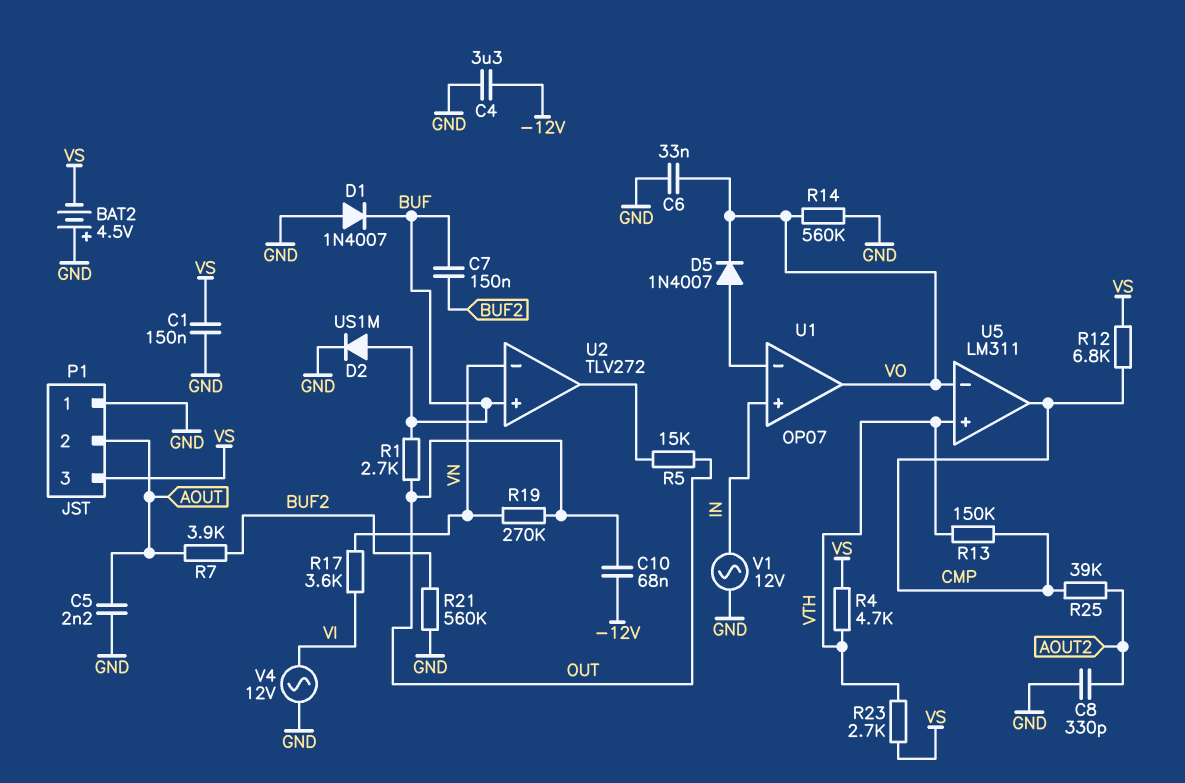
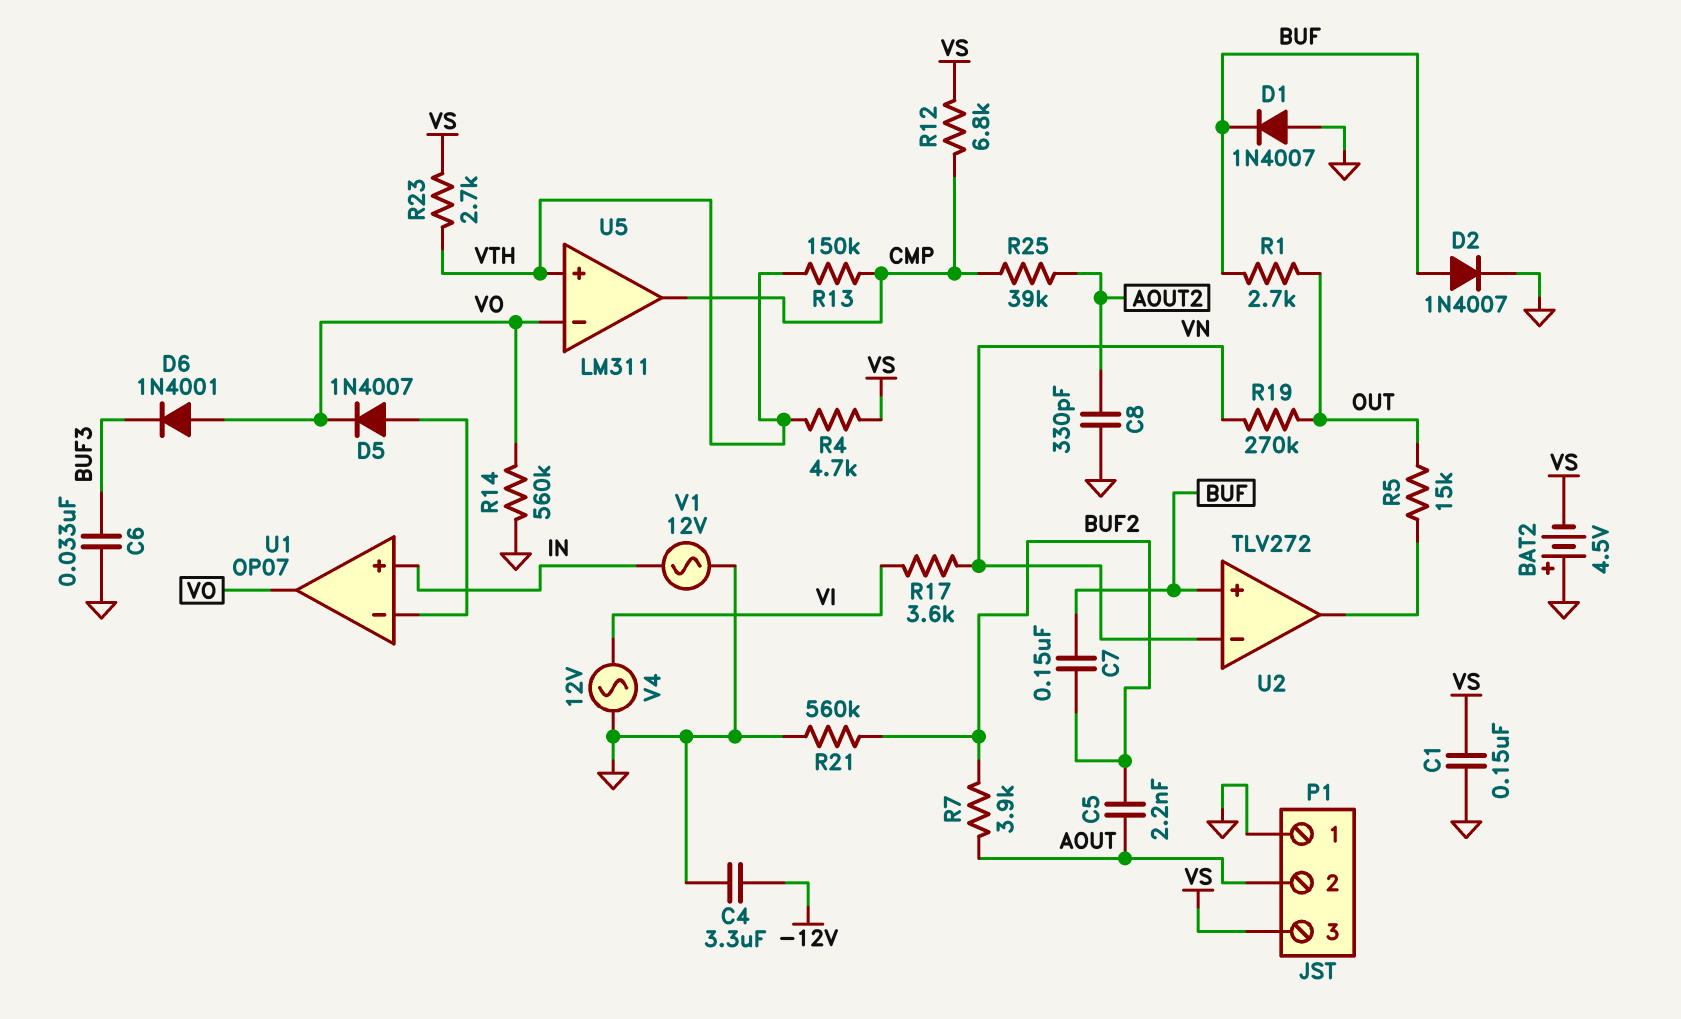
C5: 2.2nF (AOUT, GND) -> 2.2nF (AOUT, BUF2)
C6: 33nF (GND, VO) -> 33nF (BUF3, GND)
C10: 68nF (-12V, OUT) -> none
D2: diode US1M (A BUF, K GND) -> diode 1N4007 (A BUF, K GND)
D6: none -> diode 1N4001 (A VO, K BUF3)

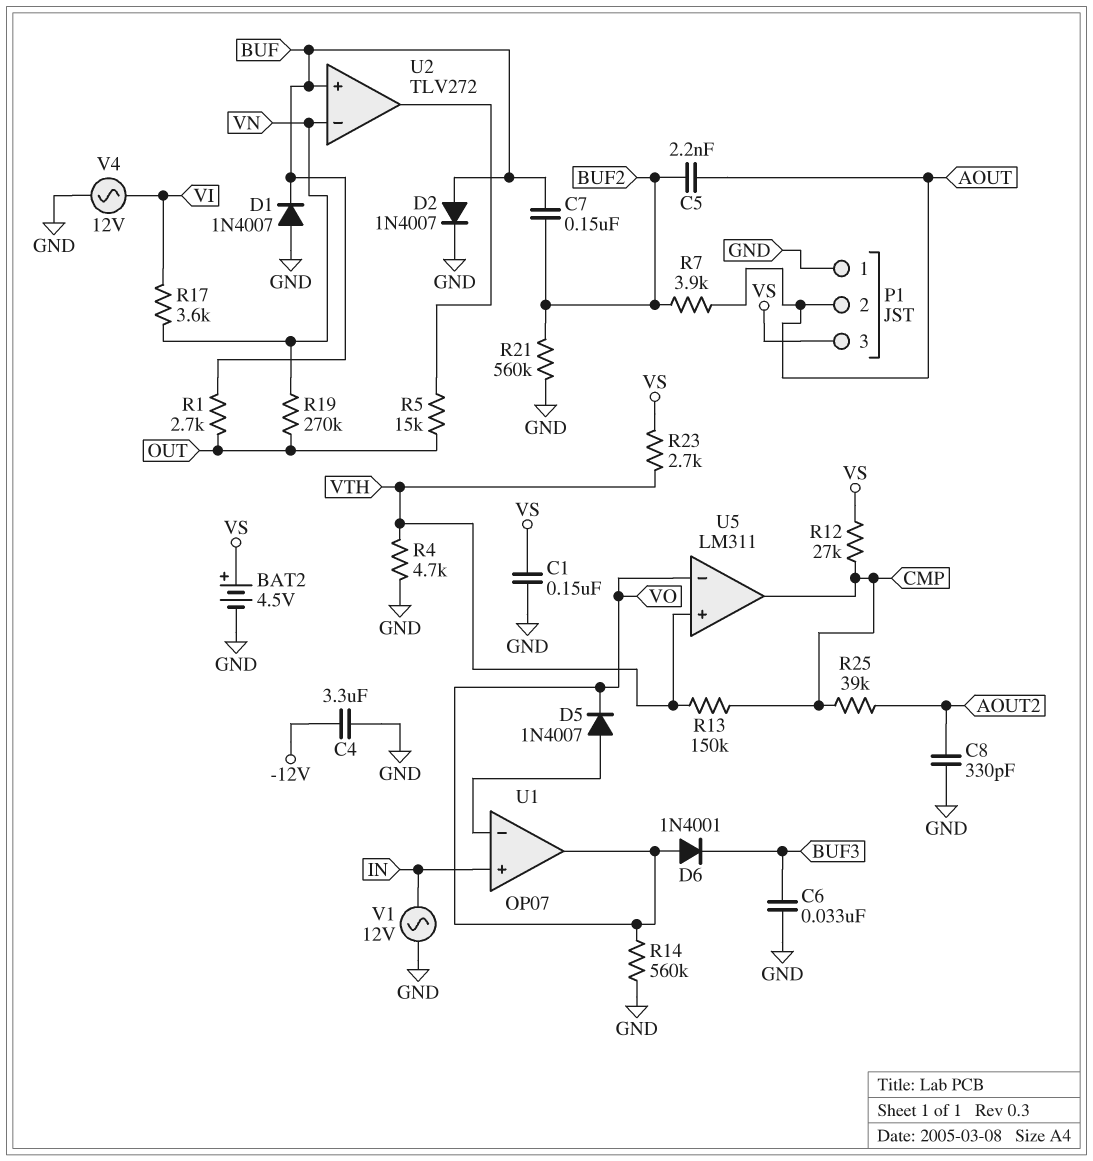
BAT2: 4.5V (plus GND, minus VS) -> 4.5V (plus VS, minus GND)
R4: 4.7k (VS, VTH) -> 4.7k (GND, VTH)
R12: 6.8k (CMP, VS) -> 27k (CMP, VS)

